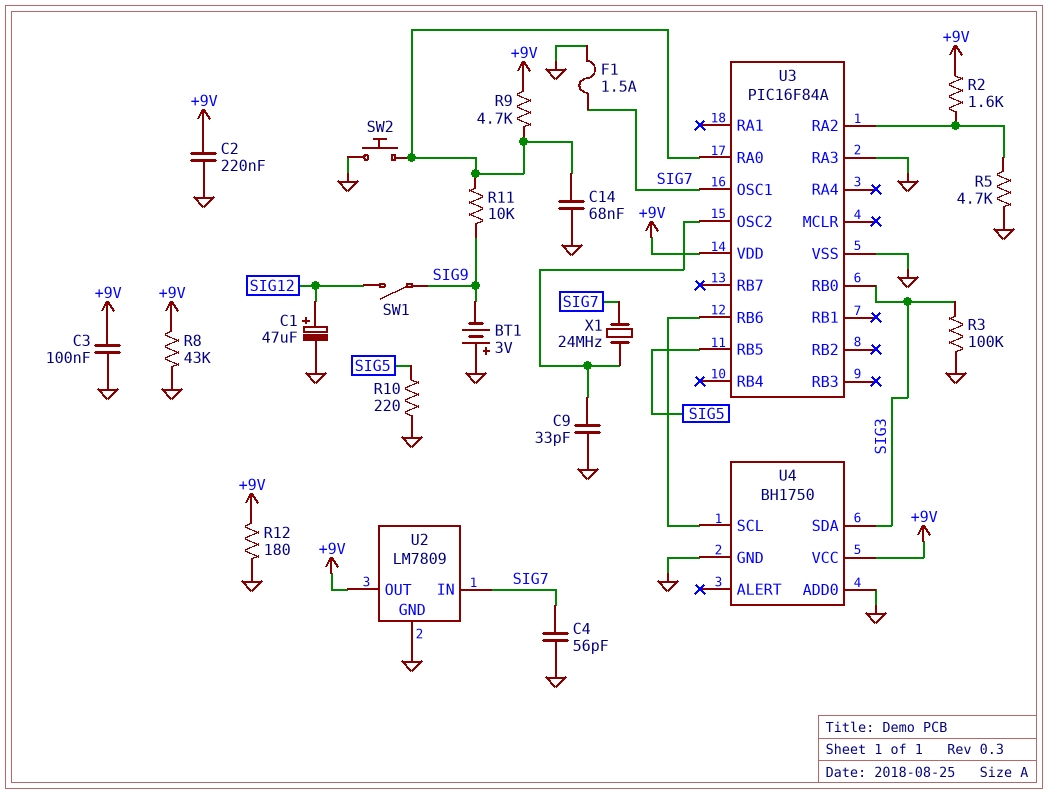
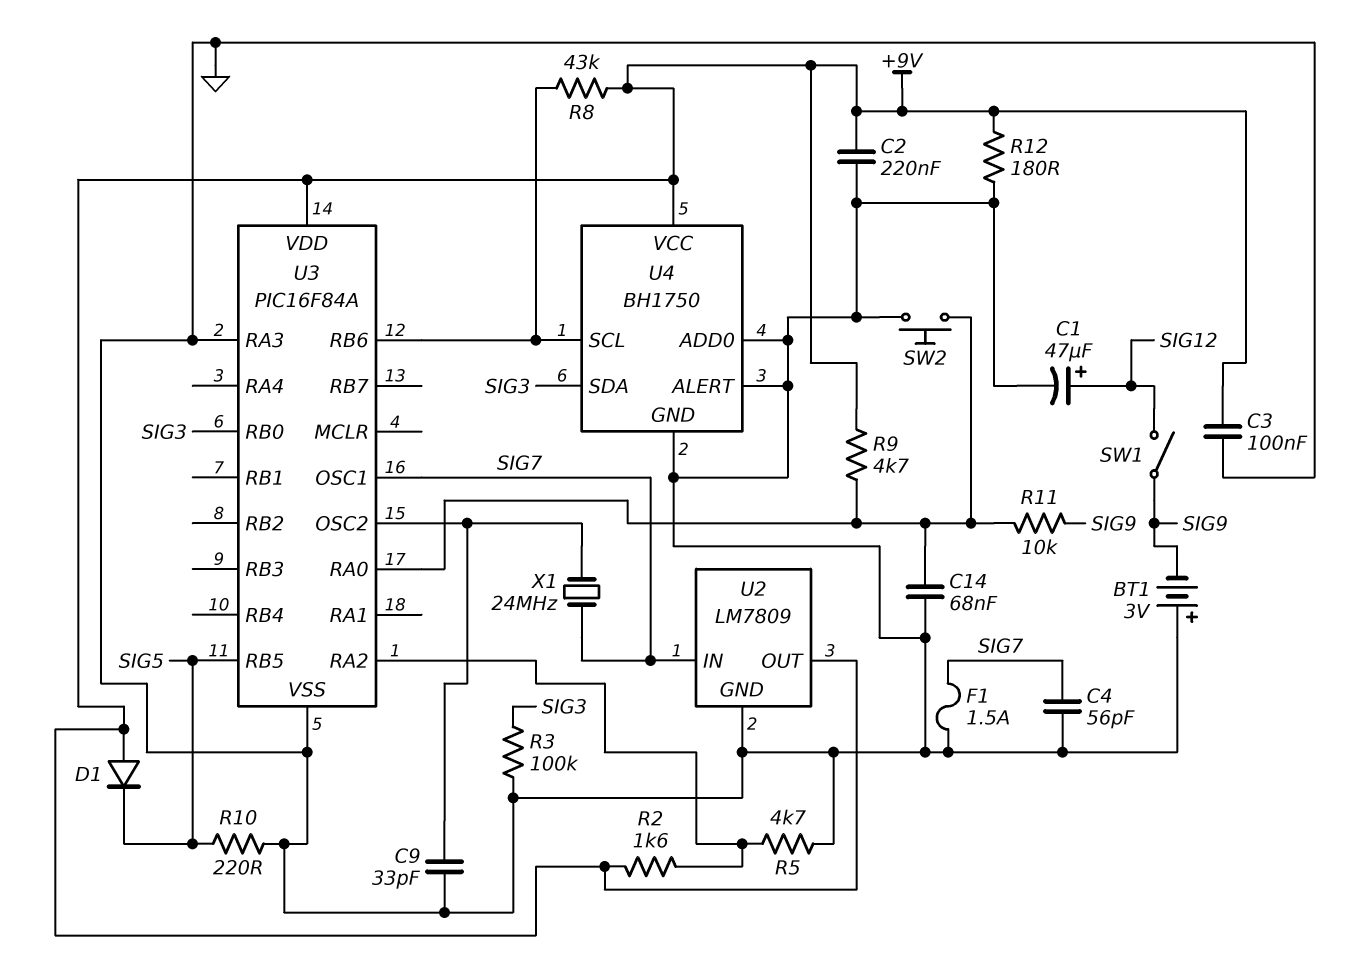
D1: none -> diode (A +9V, K SIG5)
R8: 43k (+9V, GND) -> 43k (+9V, U3/RB6)
U4 pin ALERT: none -> GND

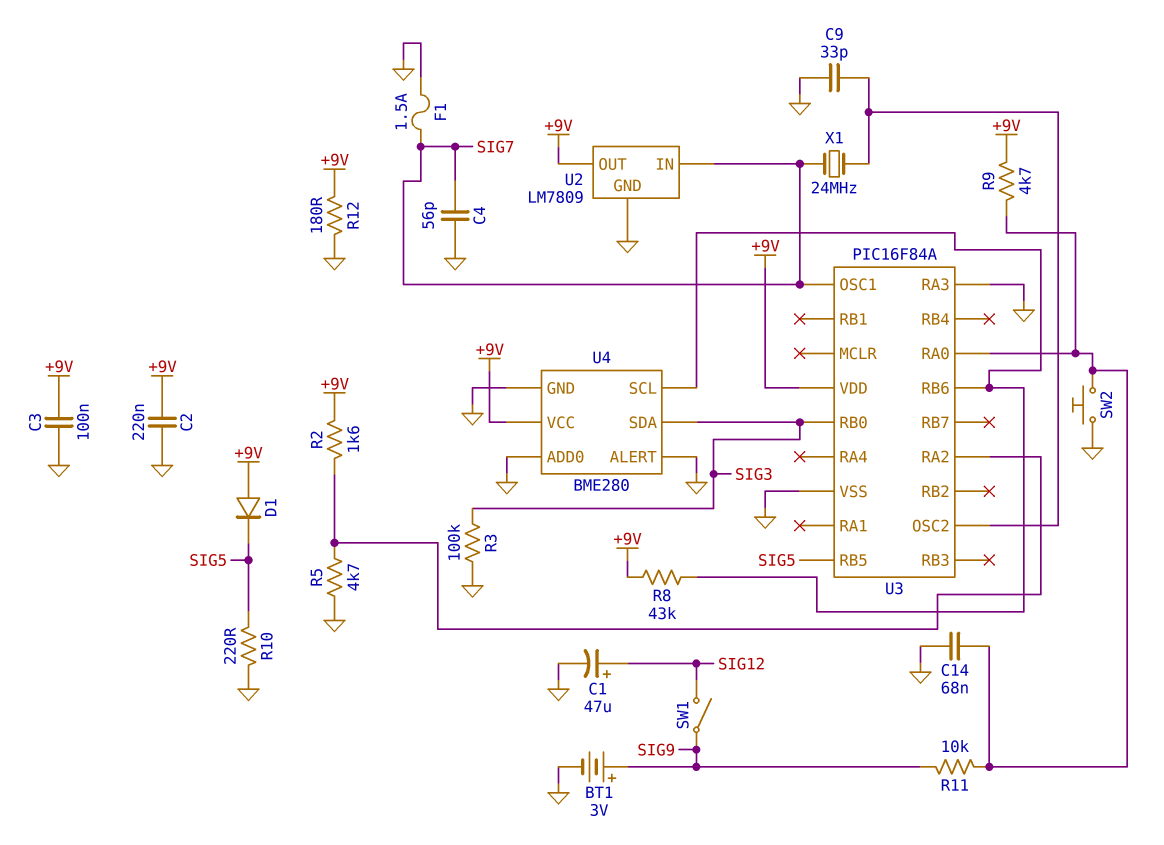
BT1: 3V (plus GND, minus SIG9) -> 3V (plus SIG9, minus GND)
U4: BH1750 -> BME280

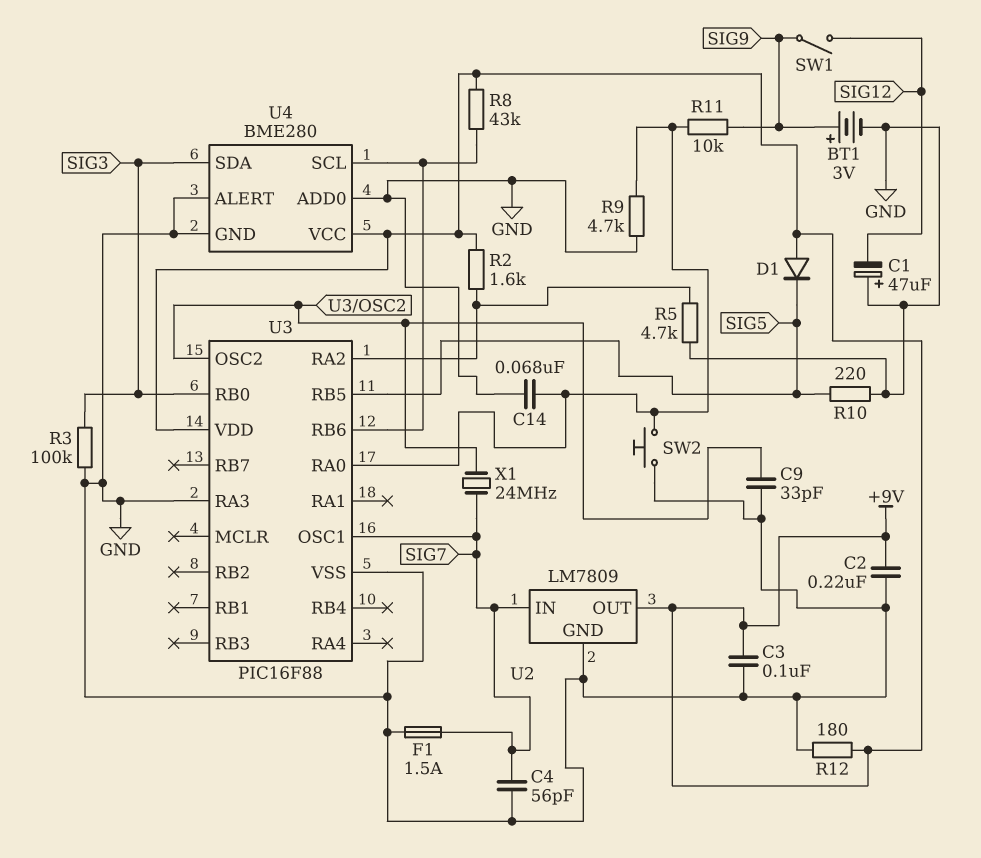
C1: 47uF (plus SIG12, minus GND) -> 47uF (plus GND, minus SIG12)
R9: 4.7k (+9V, U3/RA0) -> 4.7k (GND, U3/RA0)
U3: PIC16F84A -> PIC16F88

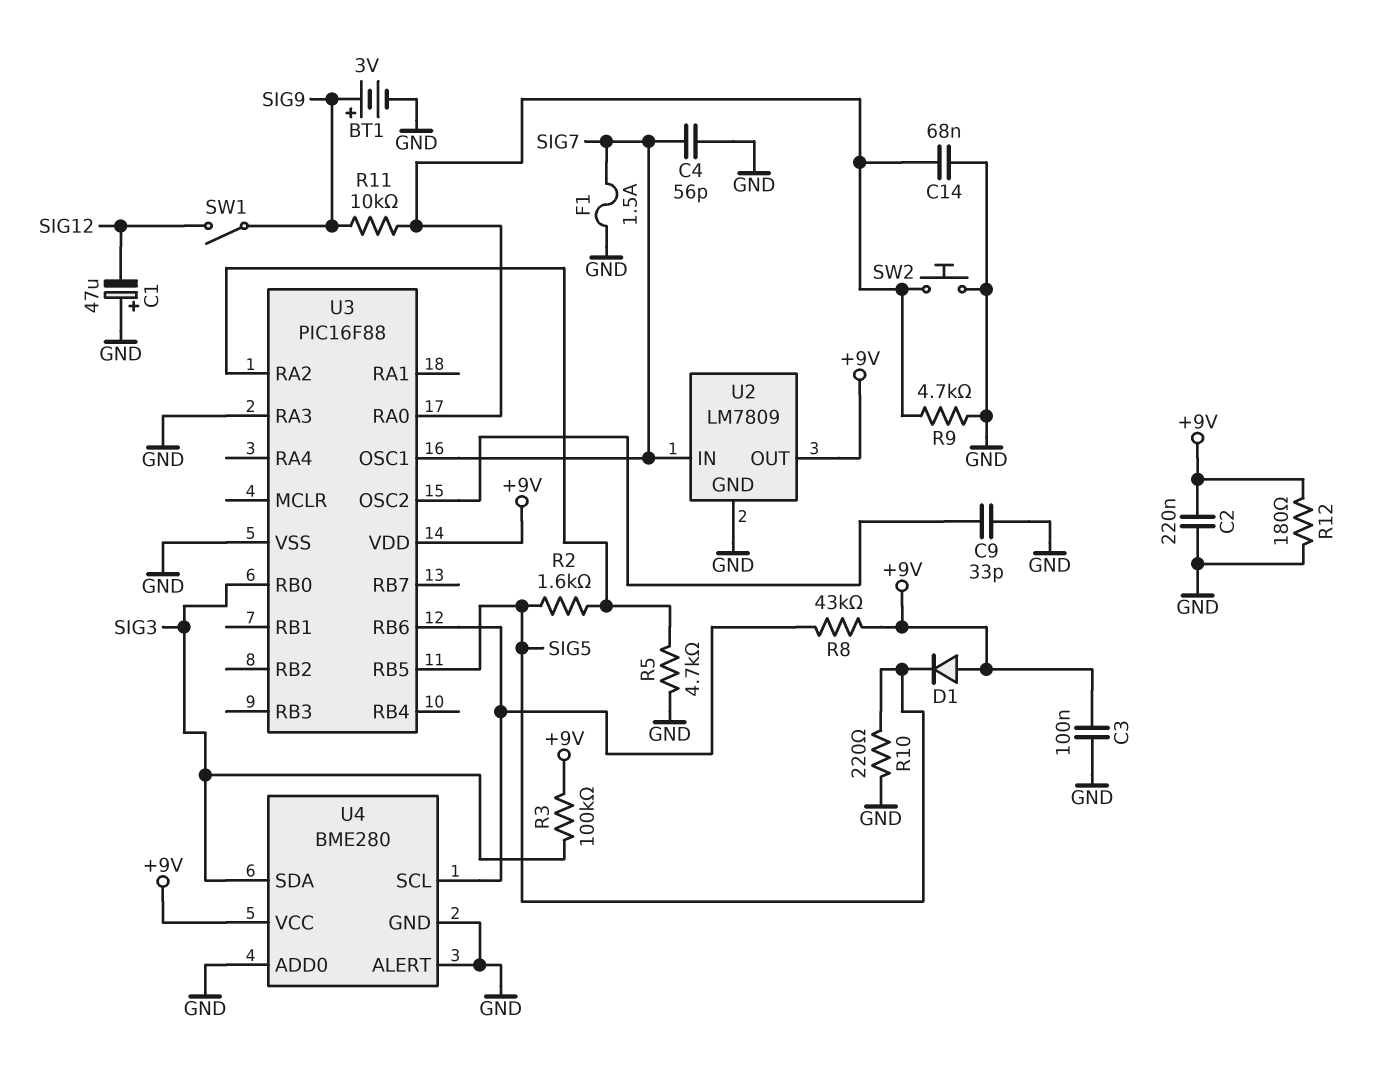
R2: 1.6k (+9V, U3/RA2) -> 1.6k (SIG5, U3/RA2)
R3: 100k (GND, SIG3) -> 100k (+9V, SIG3)
X1: 24MHz (SIG7, U3/OSC2) -> none

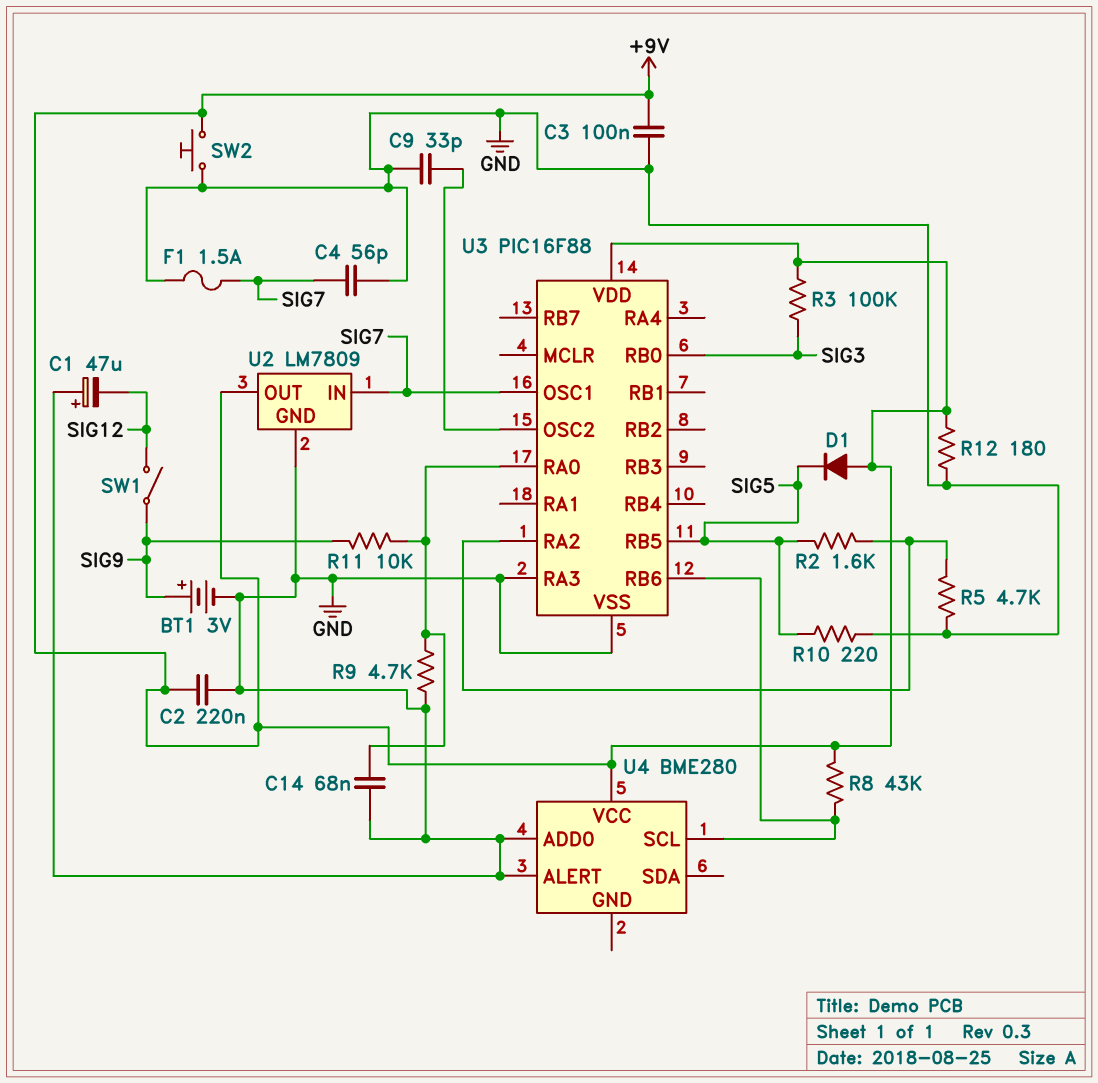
SW2: button (GND, U3/RA0) -> button (+9V, GND)
U4 pin GND: GND -> none
U4 pin SDA: SIG3 -> none

